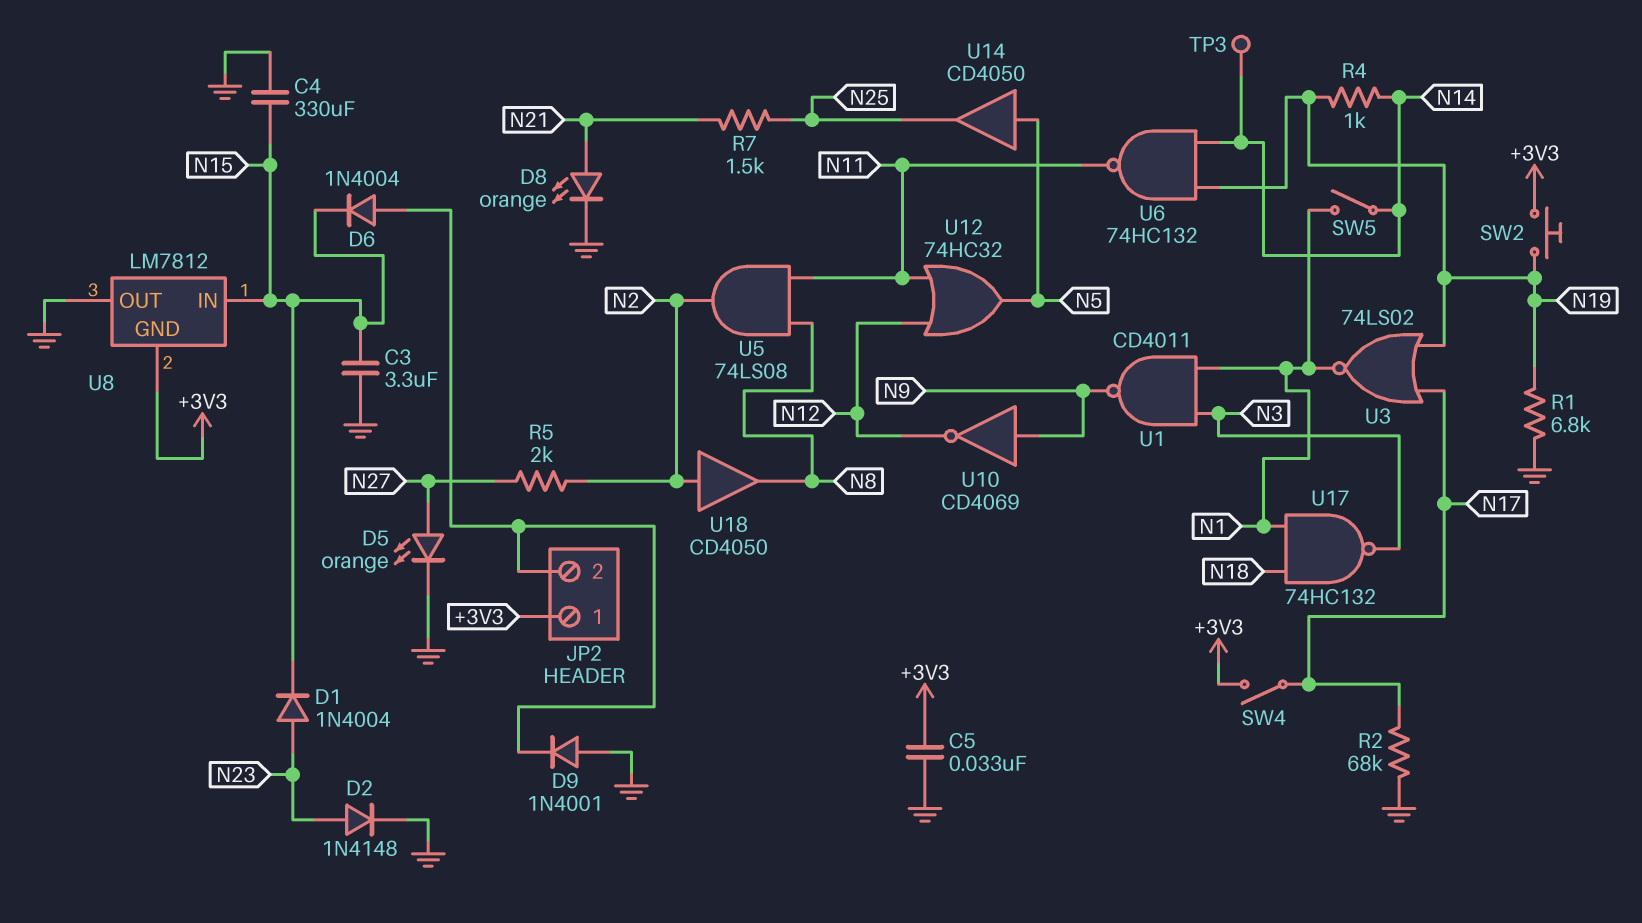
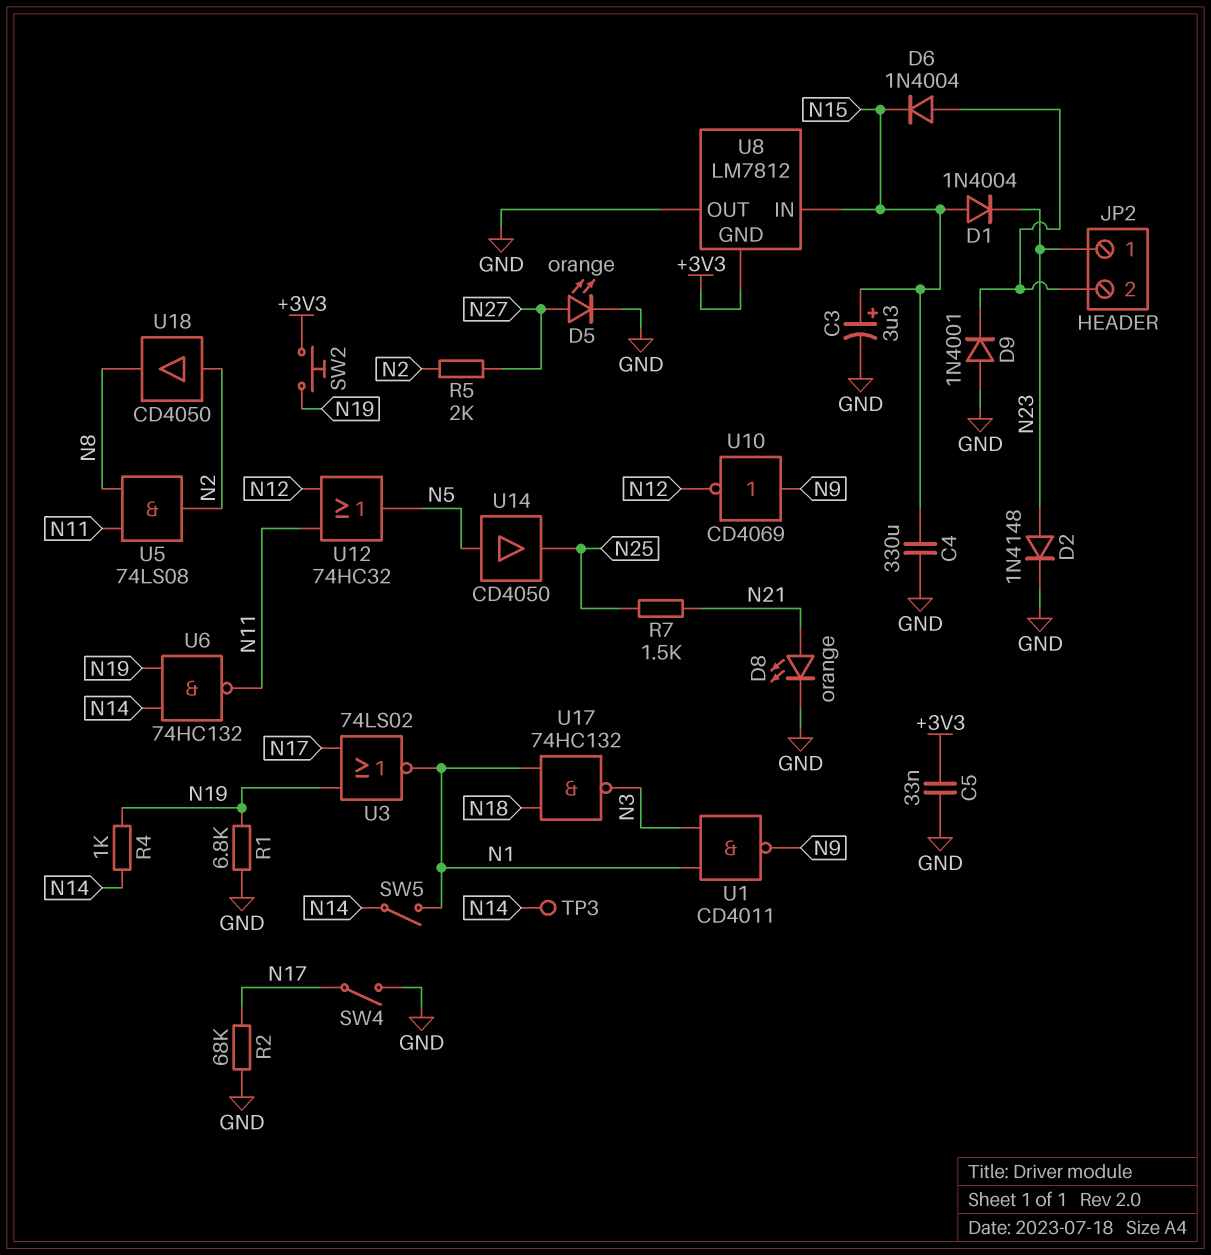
C3: 3.3uF (GND, N15) -> 3.3uF (plus N15, minus GND)
D1: diode 1N4004 (A N23, K N15) -> diode 1N4004 (A N15, K N23)
JP2 pin 1: +3V3 -> N23
SW4: switch (+3V3, N17) -> switch (GND, N17)

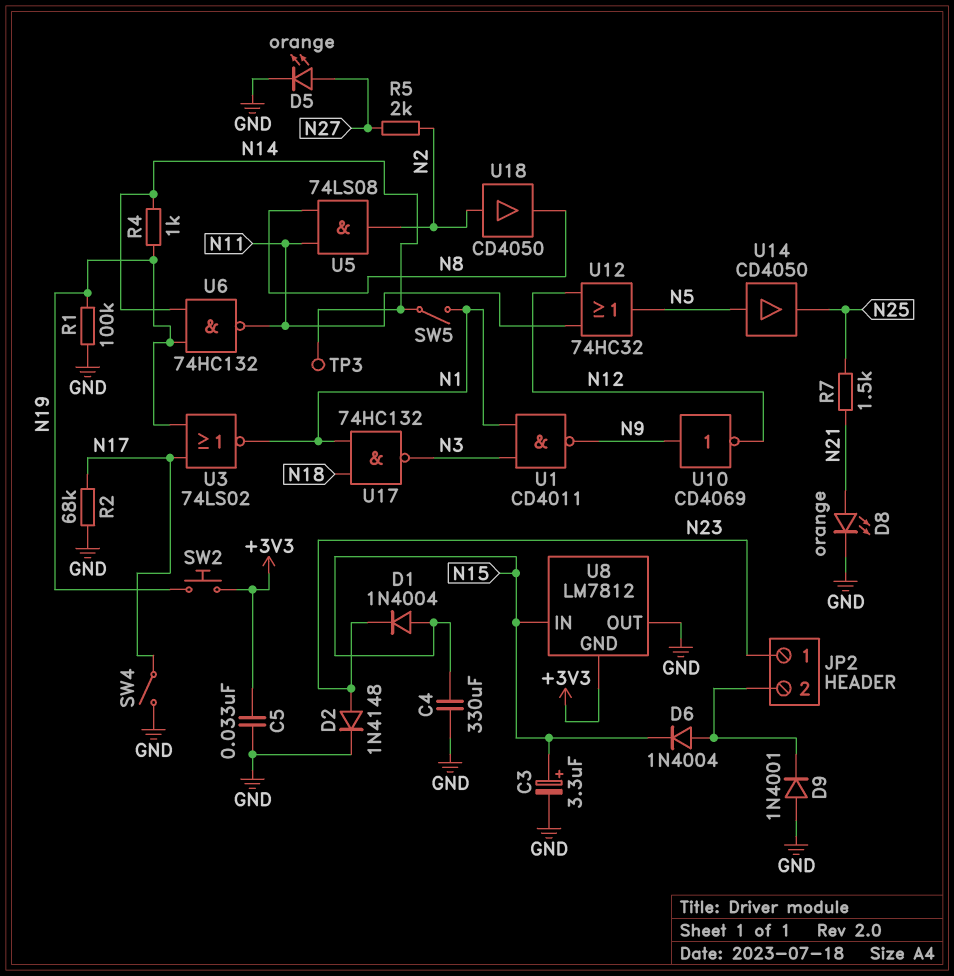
R1: 6.8k (GND, N19) -> 100k (GND, N19)

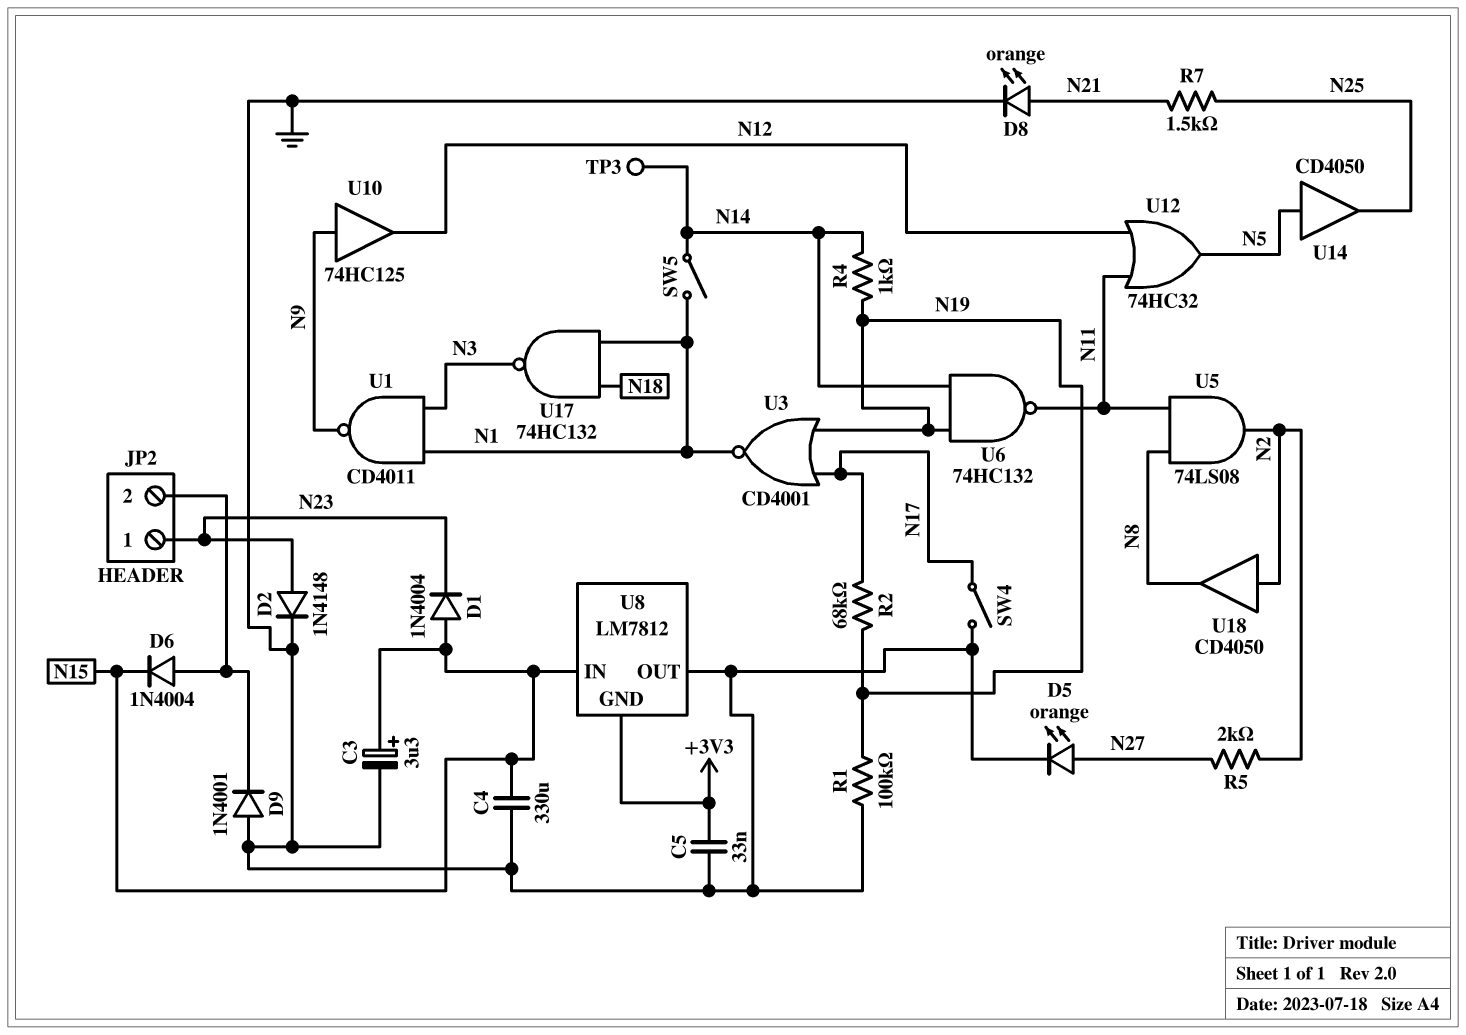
R2: 68k (GND, N17) -> 68k (N17, N19)
SW2: button (+3V3, N19) -> none
U3: NOR 74LS02 (in N17, in N19, out N1) -> NOR CD4001 (in N17, in N19, out N1)
U10: NOT CD4069 (in N9, out N12) -> buffer 74HC125 (in N9, out N12)

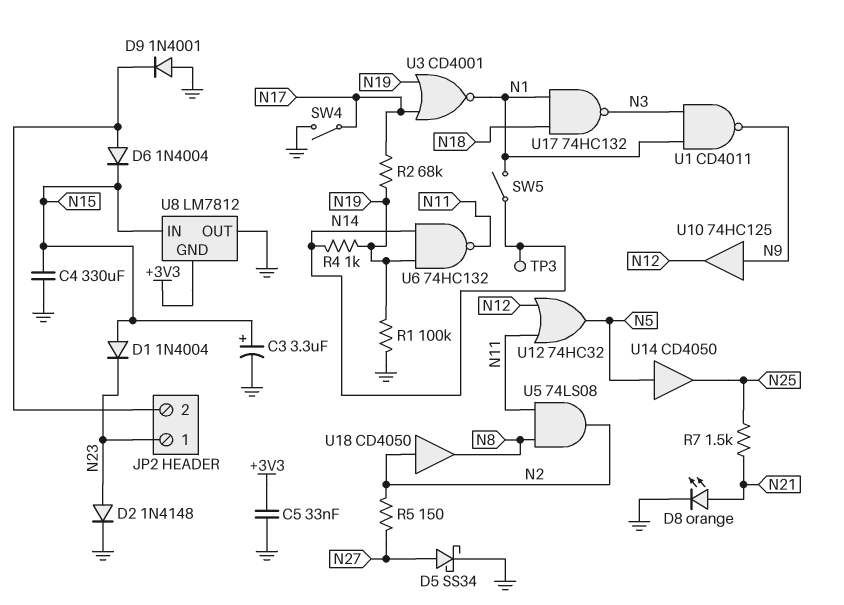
D5: LED orange (A N27, K GND) -> schottky SS34 (A N27, K GND)
R5: 2k (N2, N27) -> 150 (N2, N27)

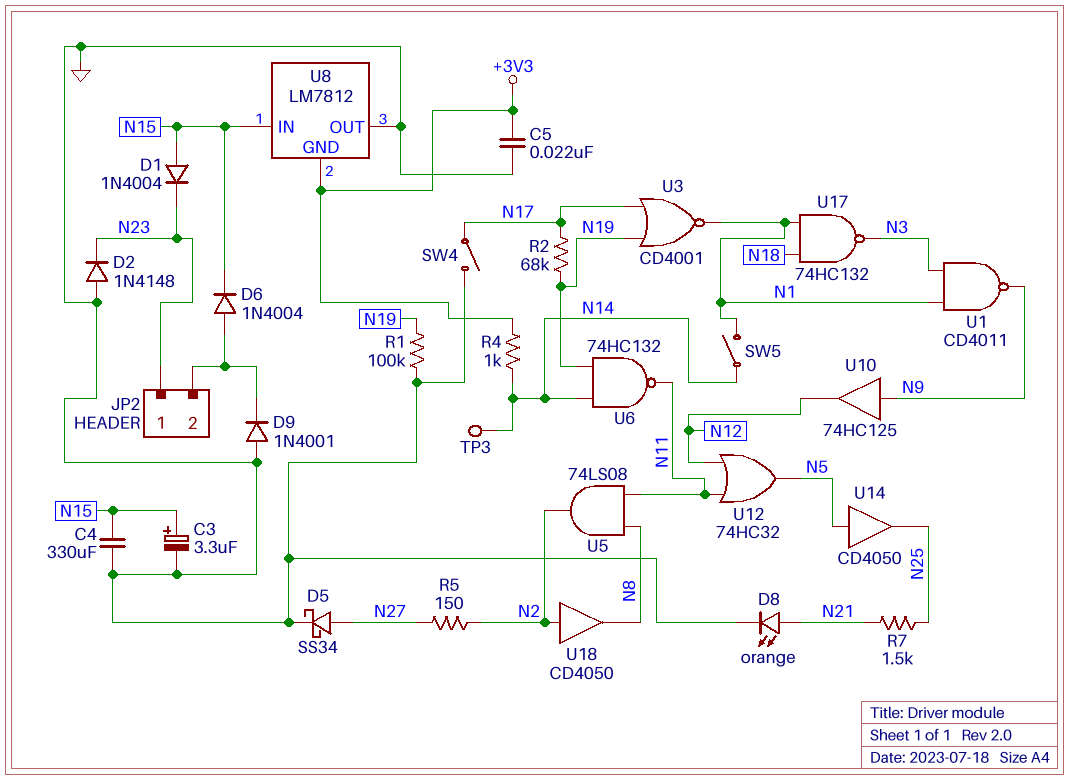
C5: 33nF (+3V3, GND) -> 22nF (+3V3, GND)
D2: diode 1N4148 (A N23, K GND) -> diode 1N4148 (A GND, K N23)
R4: 1k (N14, N19) -> 1k (+3V3, N14)

